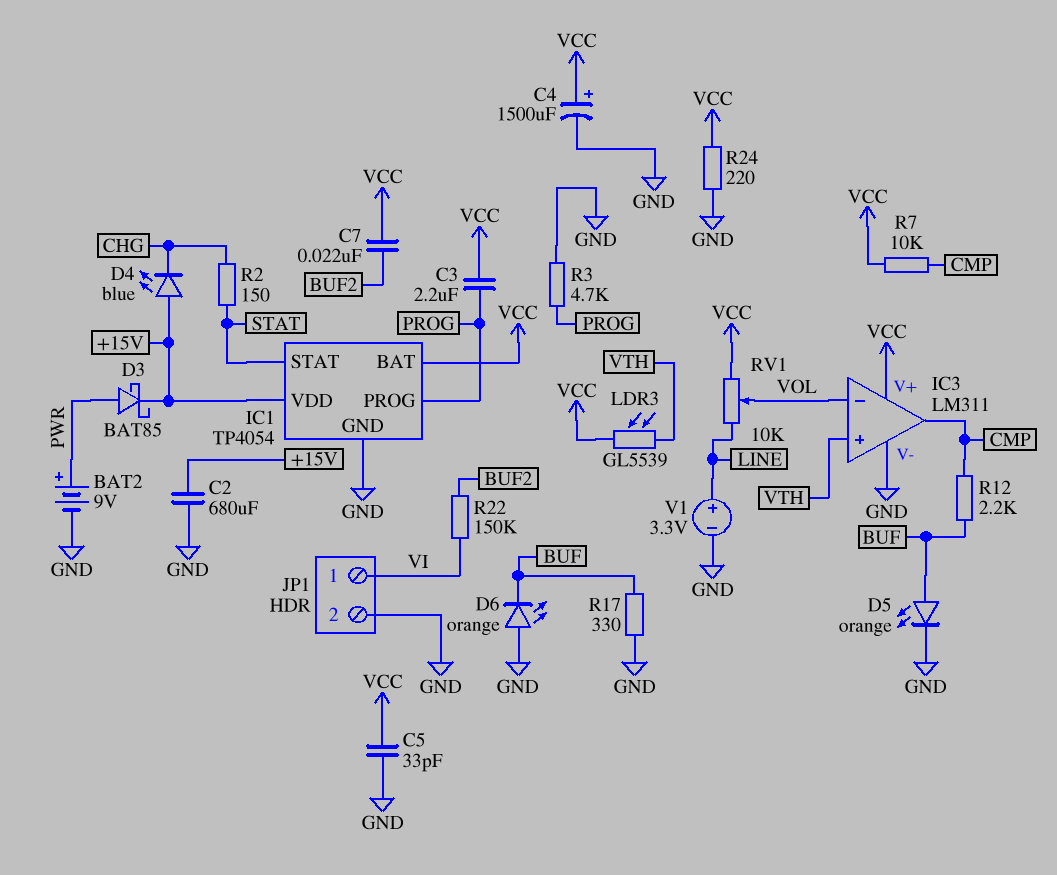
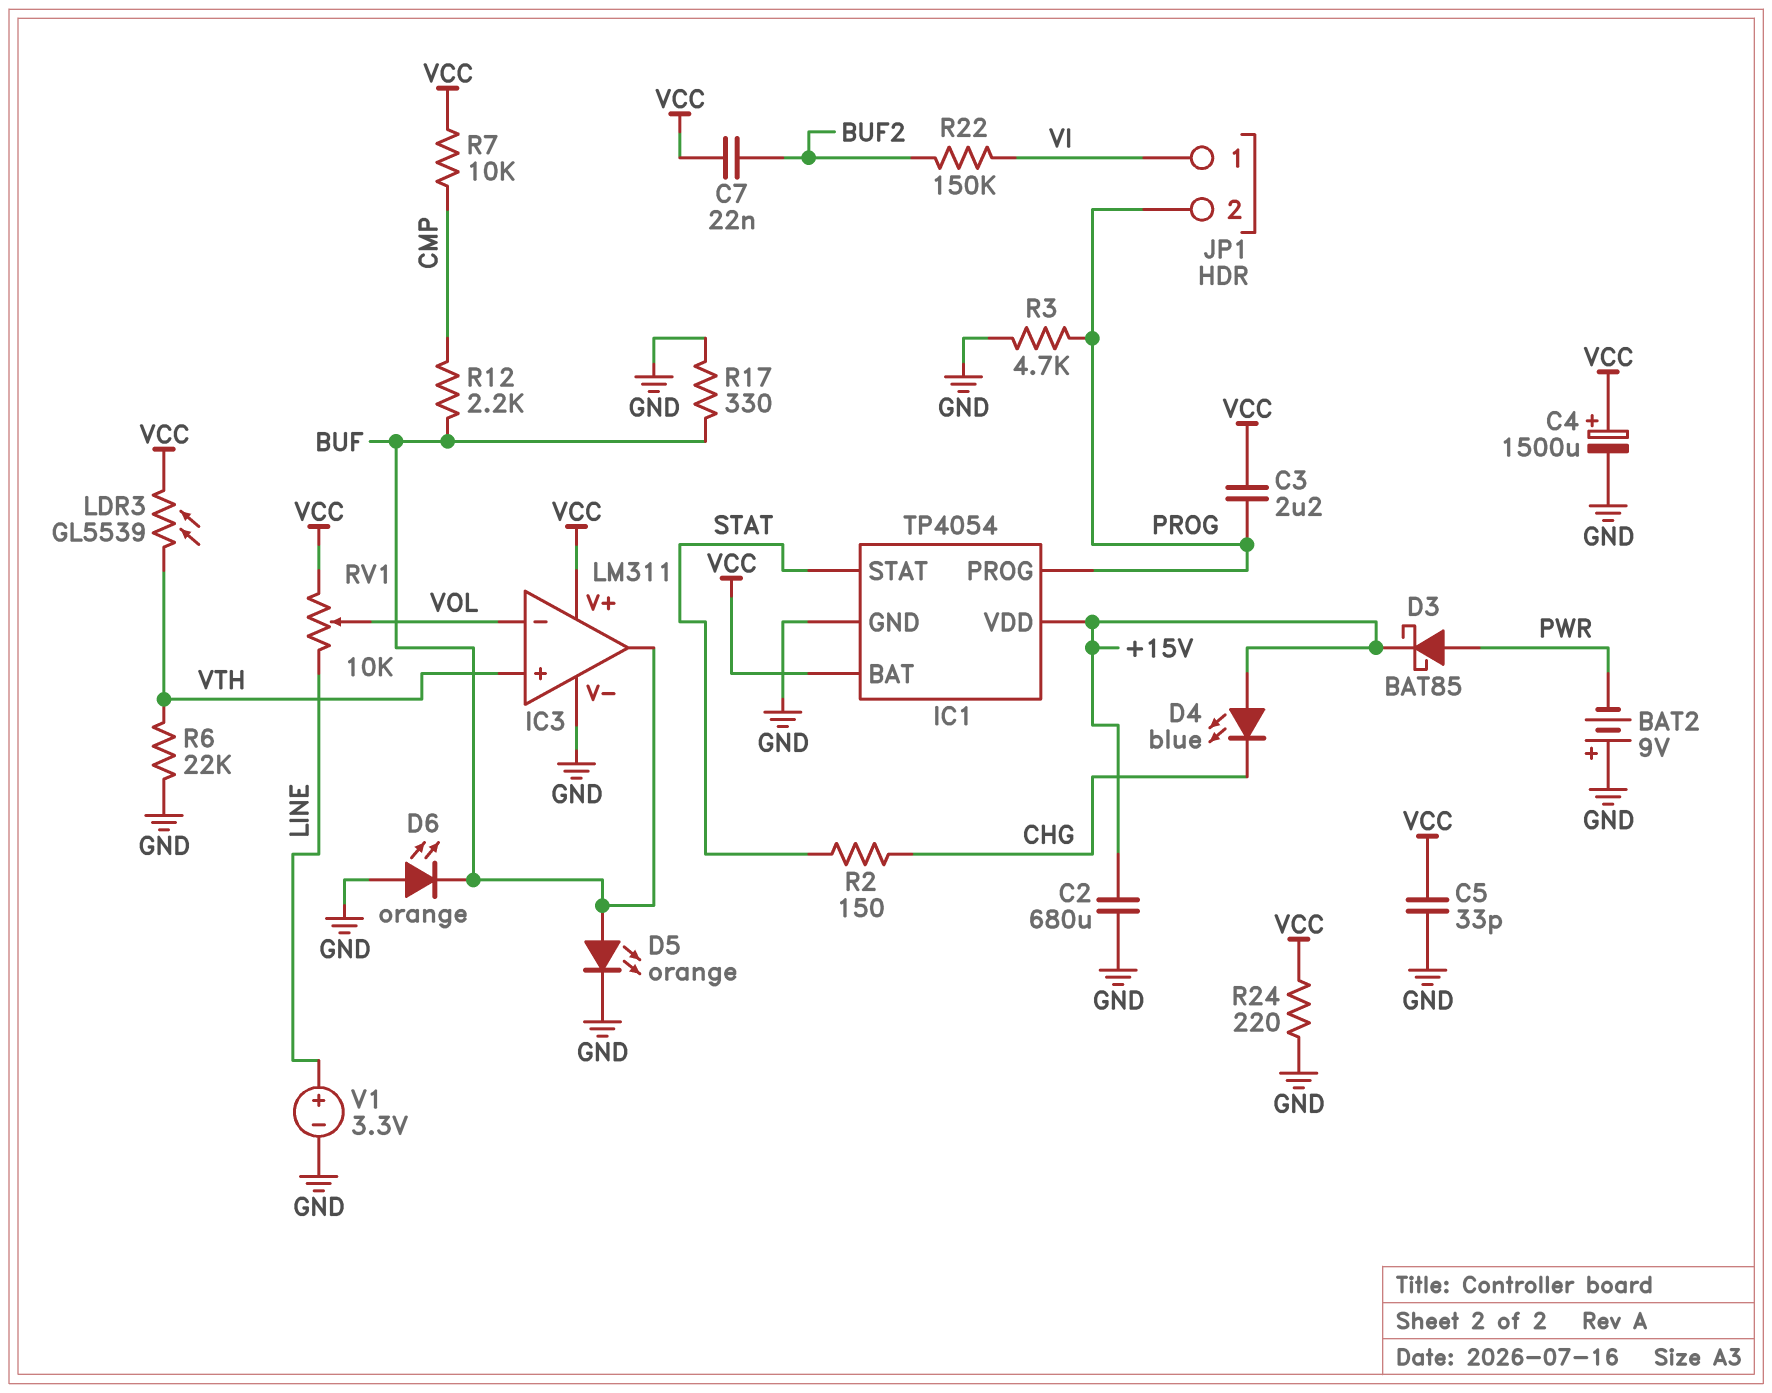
BAT2: 9V (plus PWR, minus GND) -> 9V (plus GND, minus PWR)
IC3 pin out: CMP -> BUF
JP1 pin 2: GND -> PROG
R6: none -> 22k (GND, VTH)

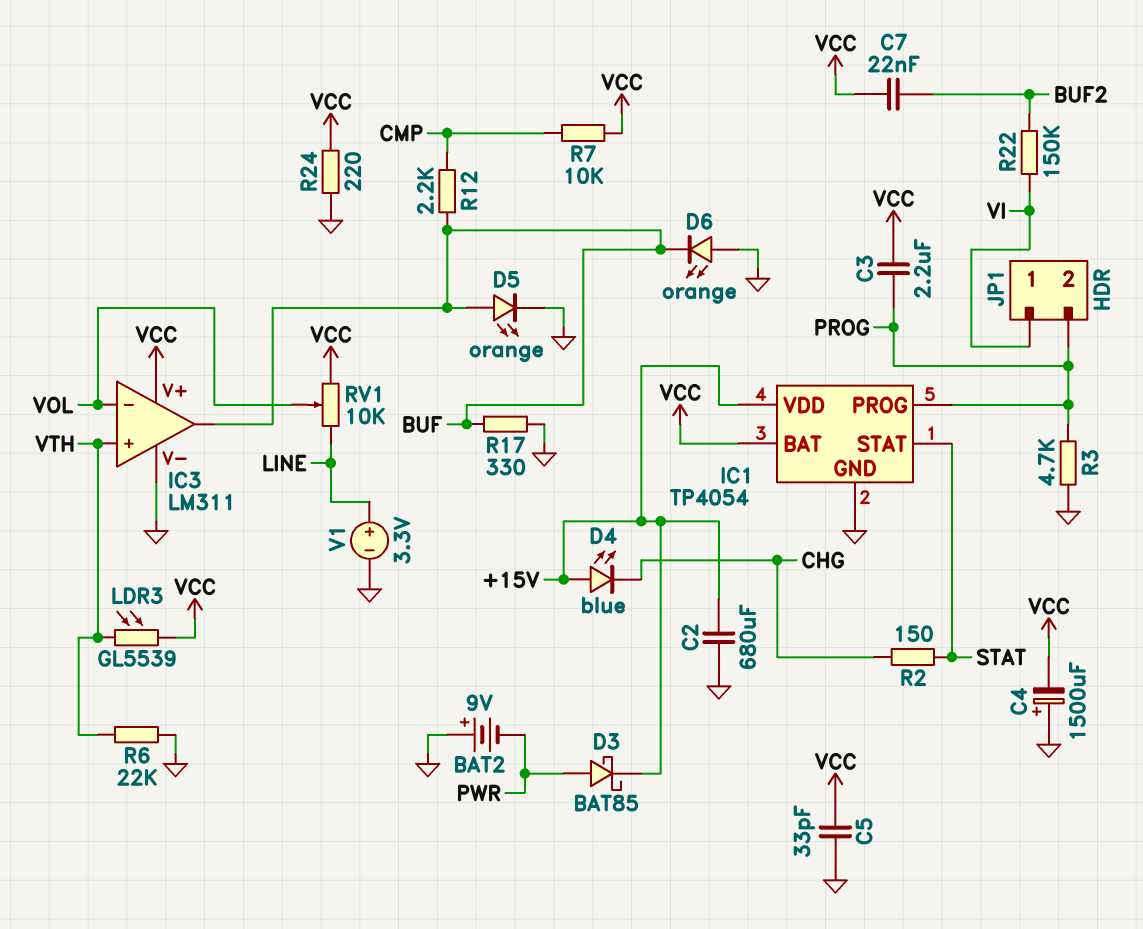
C4: 1500uF (plus VCC, minus GND) -> 1500uF (plus GND, minus VCC)

